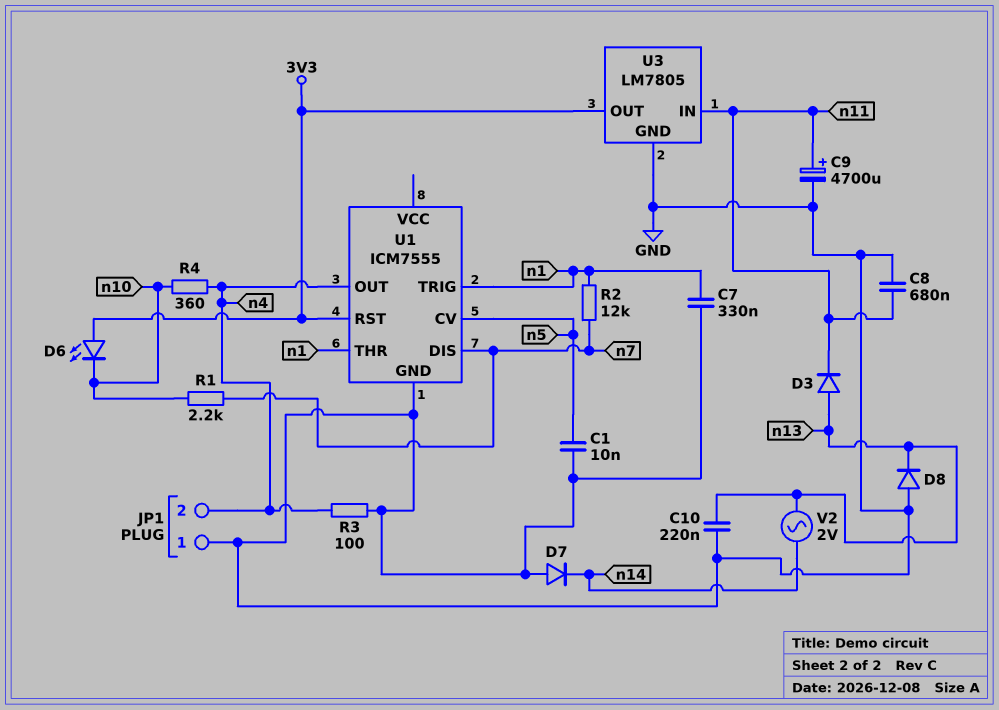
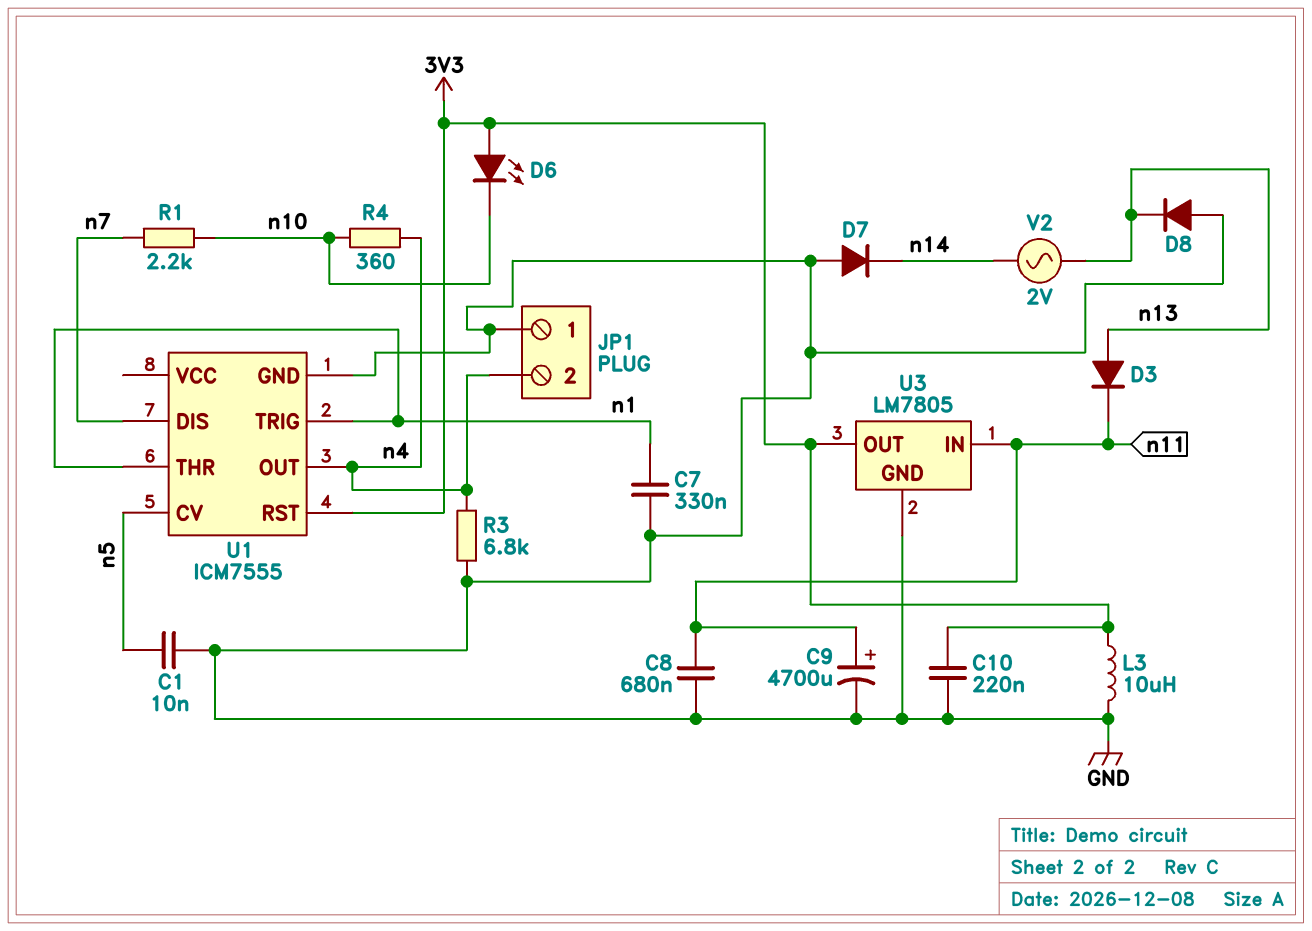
C10: 220nF (GND, n13) -> 220nF (3V3, GND)
L3: none -> 10uH (3V3, GND)
R2: 12k (n1, n7) -> none
R3: 100 (GND, n4) -> 6.8k (GND, n4)

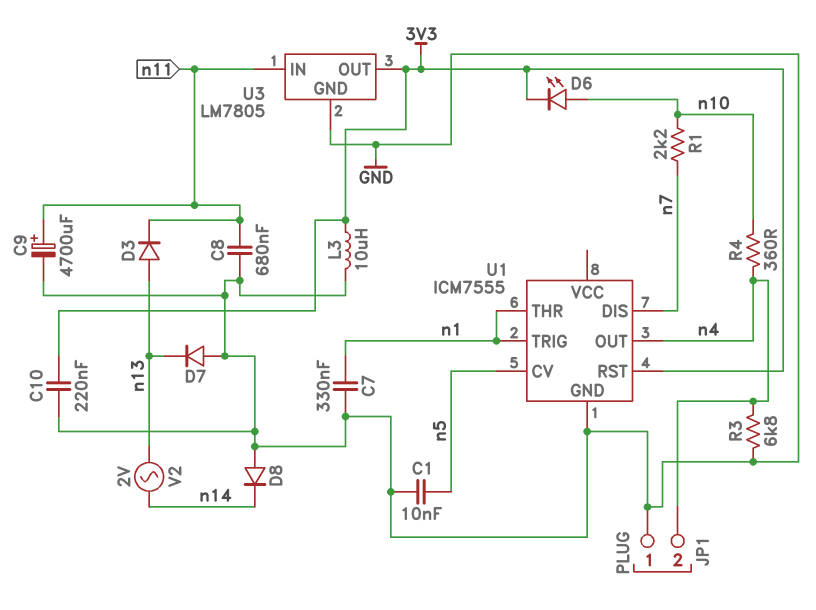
D6: LED (A 3V3, K n10) -> LED (A n10, K 3V3)
D7: diode (A GND, K n14) -> diode (A GND, K n13)
D8: diode (A GND, K n13) -> diode (A GND, K n14)

